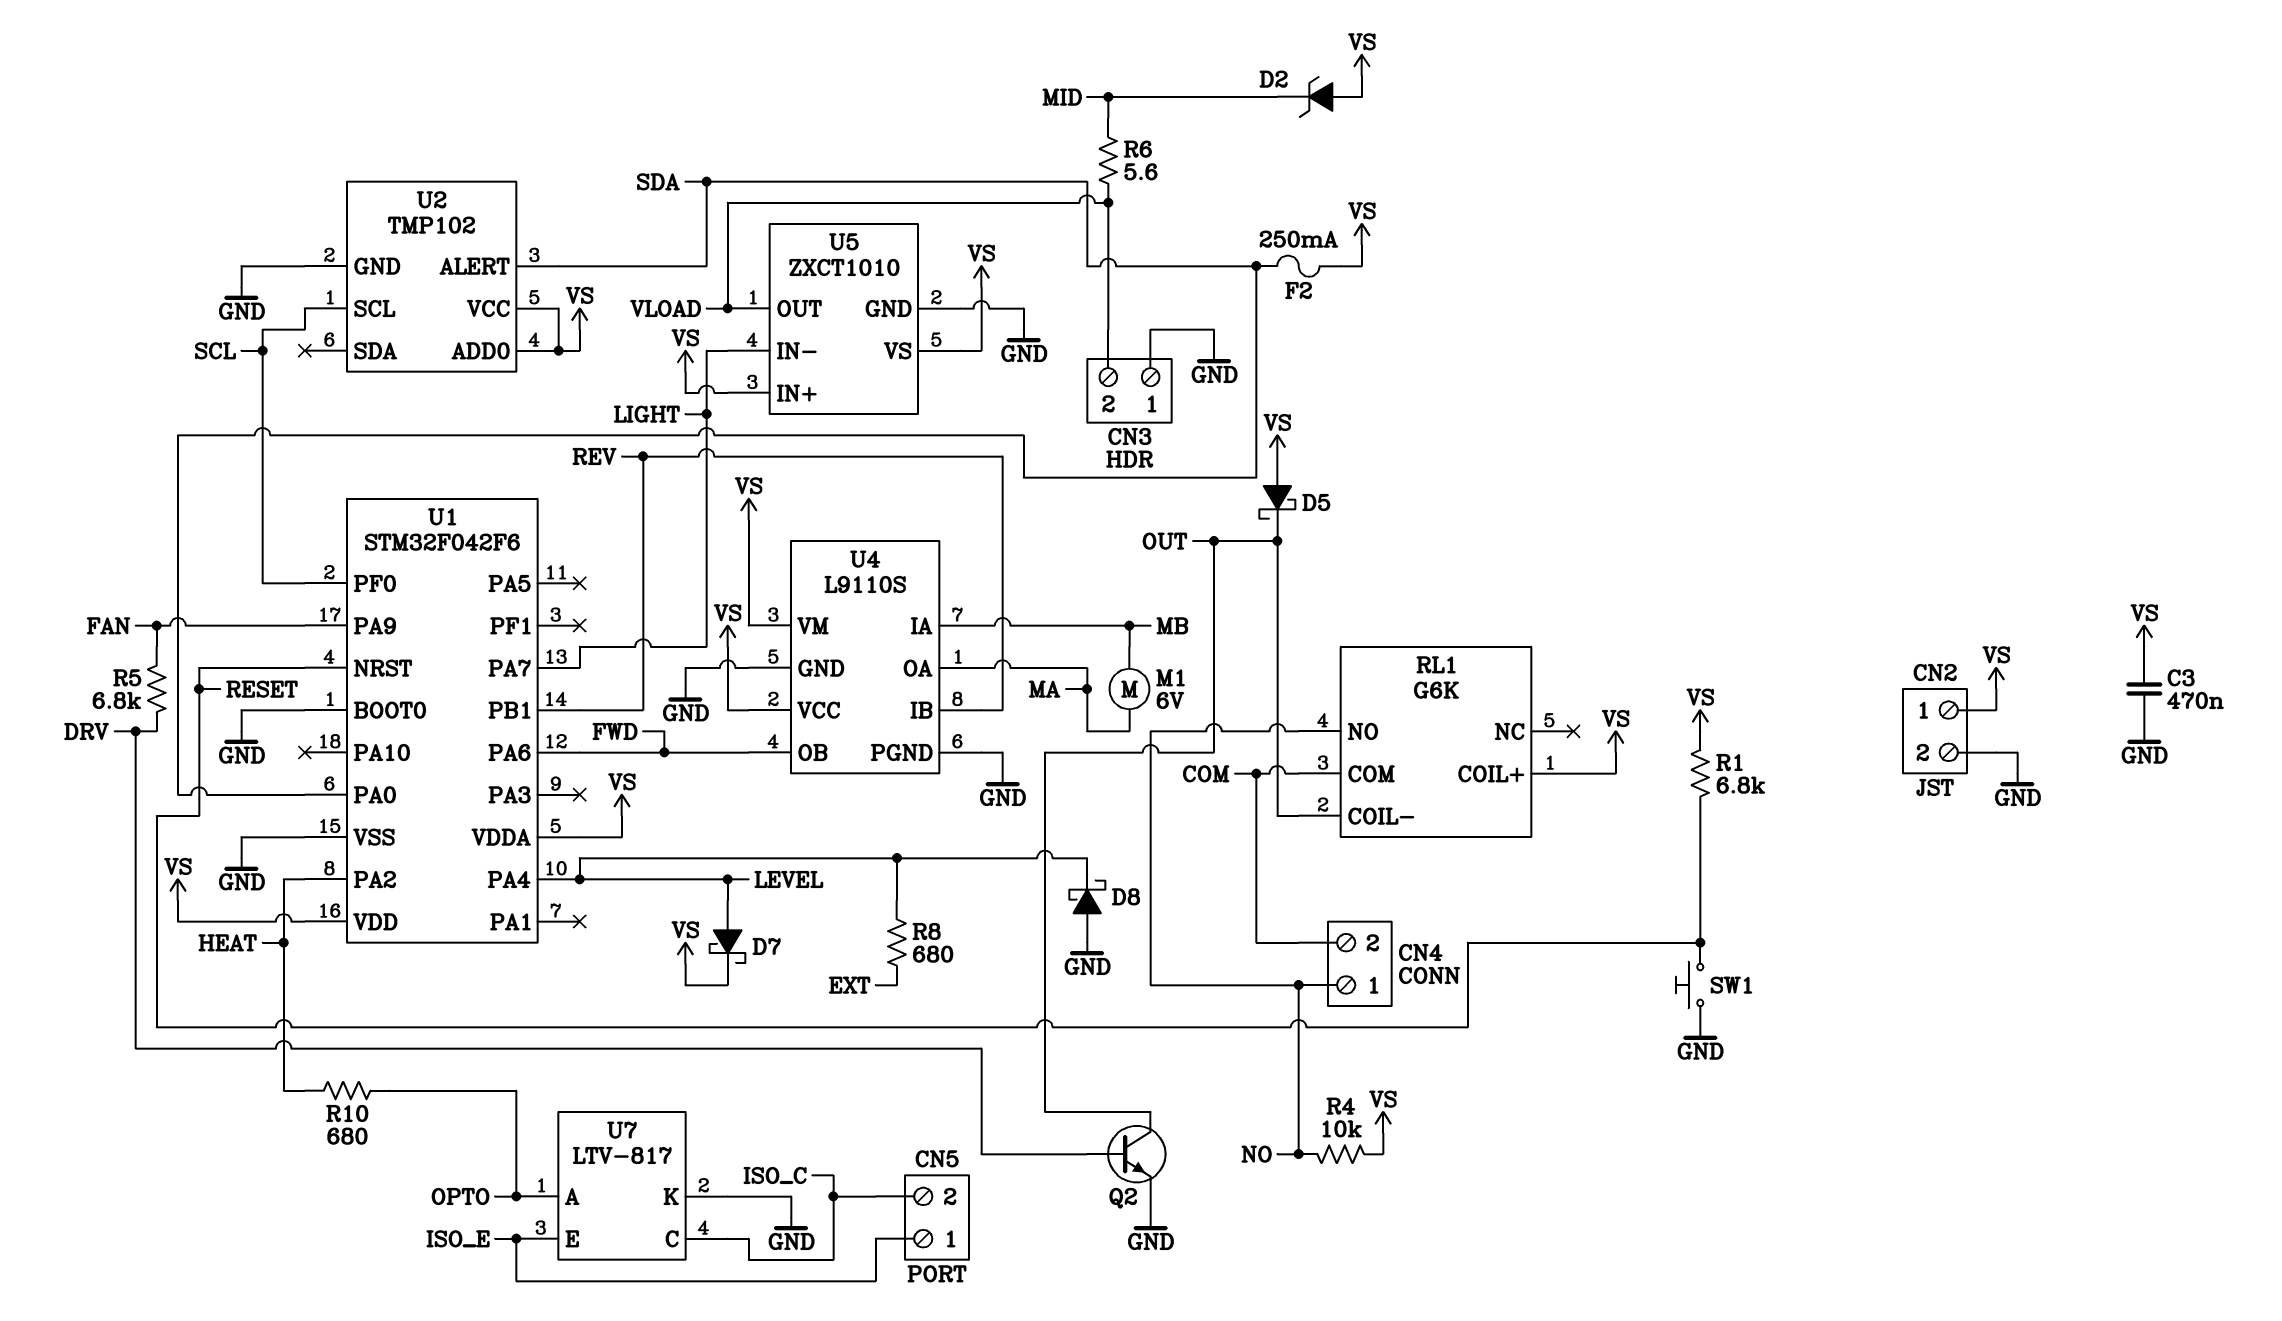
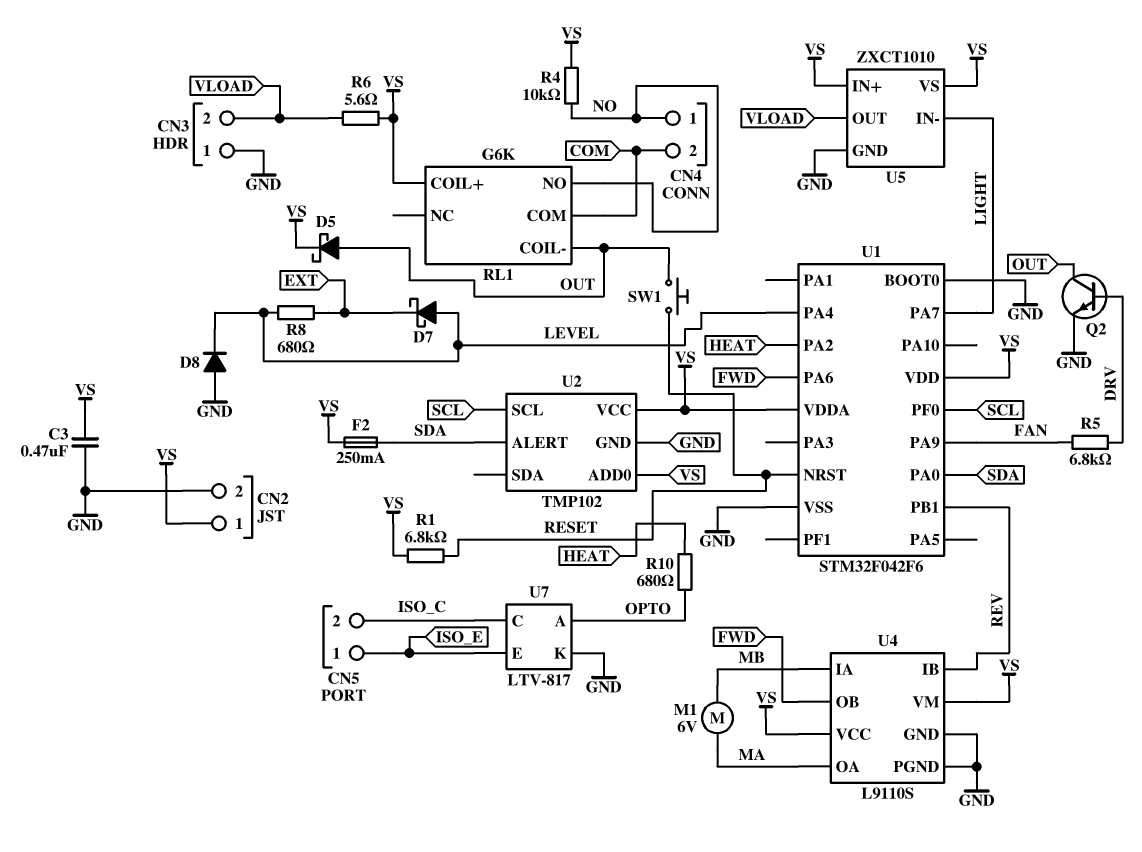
D2: zener (A VS, K MID) -> none
D5: schottky (A VS, K OUT) -> schottky (A OUT, K VS)
D7: schottky (A LEVEL, K VS) -> schottky (A LEVEL, K EXT)
D8: schottky (A GND, K LEVEL) -> diode (A GND, K LEVEL)
R6: 5.6 (MID, VLOAD) -> 5.6 (VLOAD, VS)
SW1: button (GND, RESET) -> button (OUT, RESET)

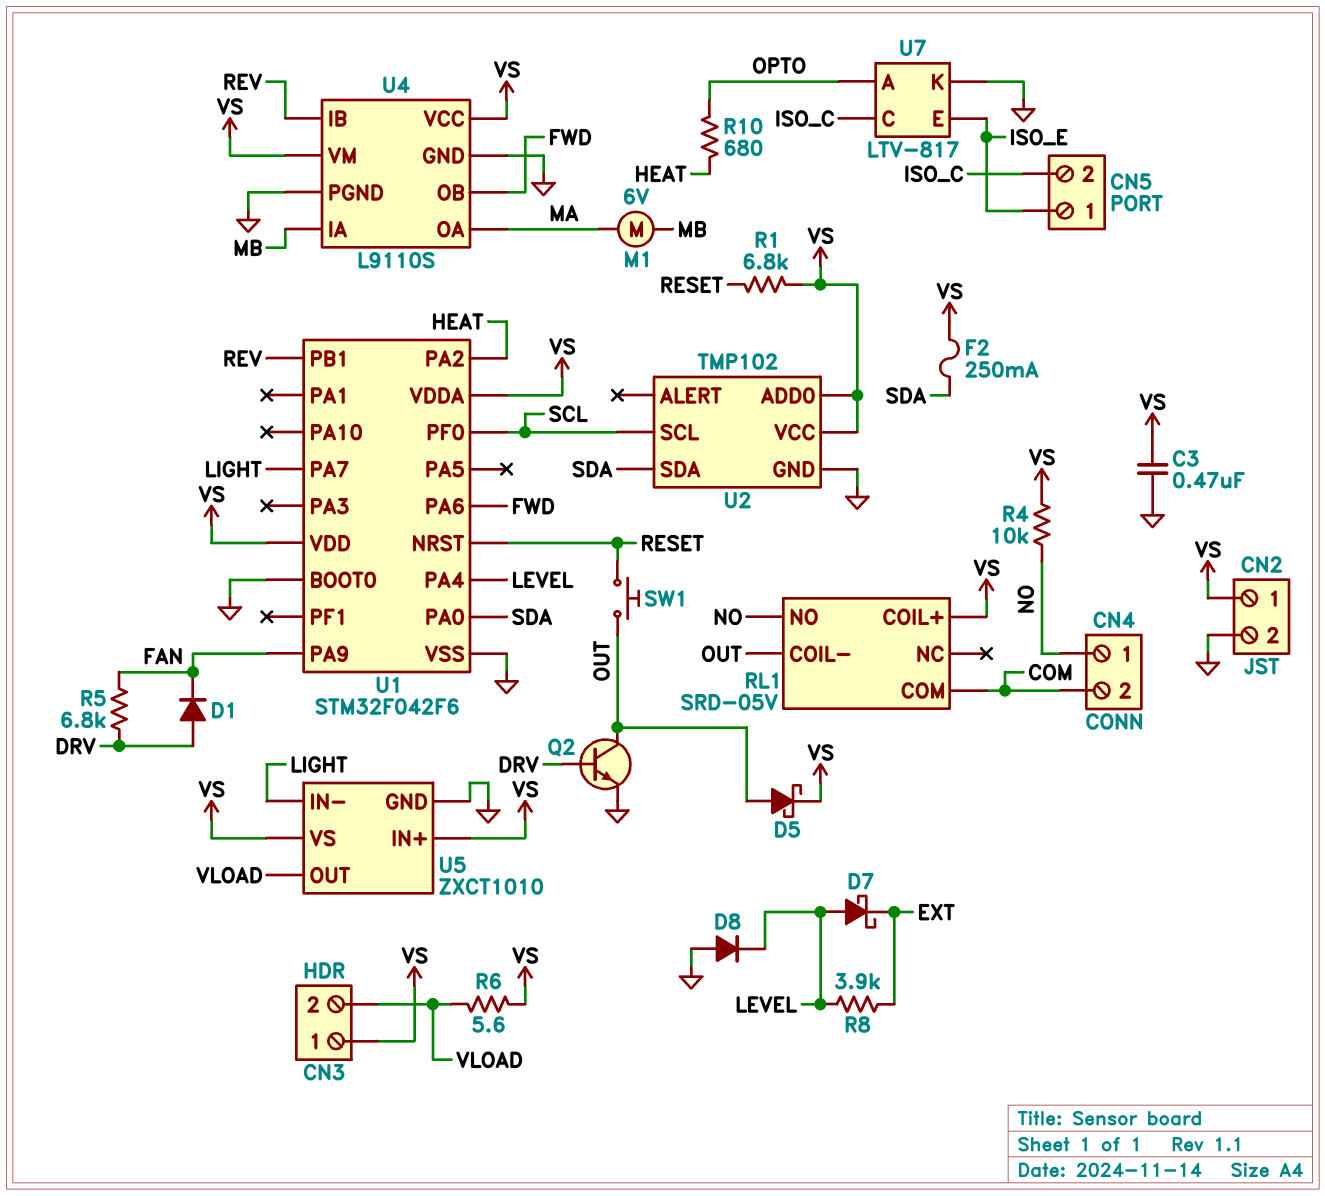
CN3 pin 1: GND -> VS
D1: none -> diode (A DRV, K FAN)
R8: 680 (EXT, LEVEL) -> 3.9k (EXT, LEVEL)
RL1: G6K -> SRD-05V
U2 pin ALERT: SDA -> none
U2 pin SDA: none -> SDA

